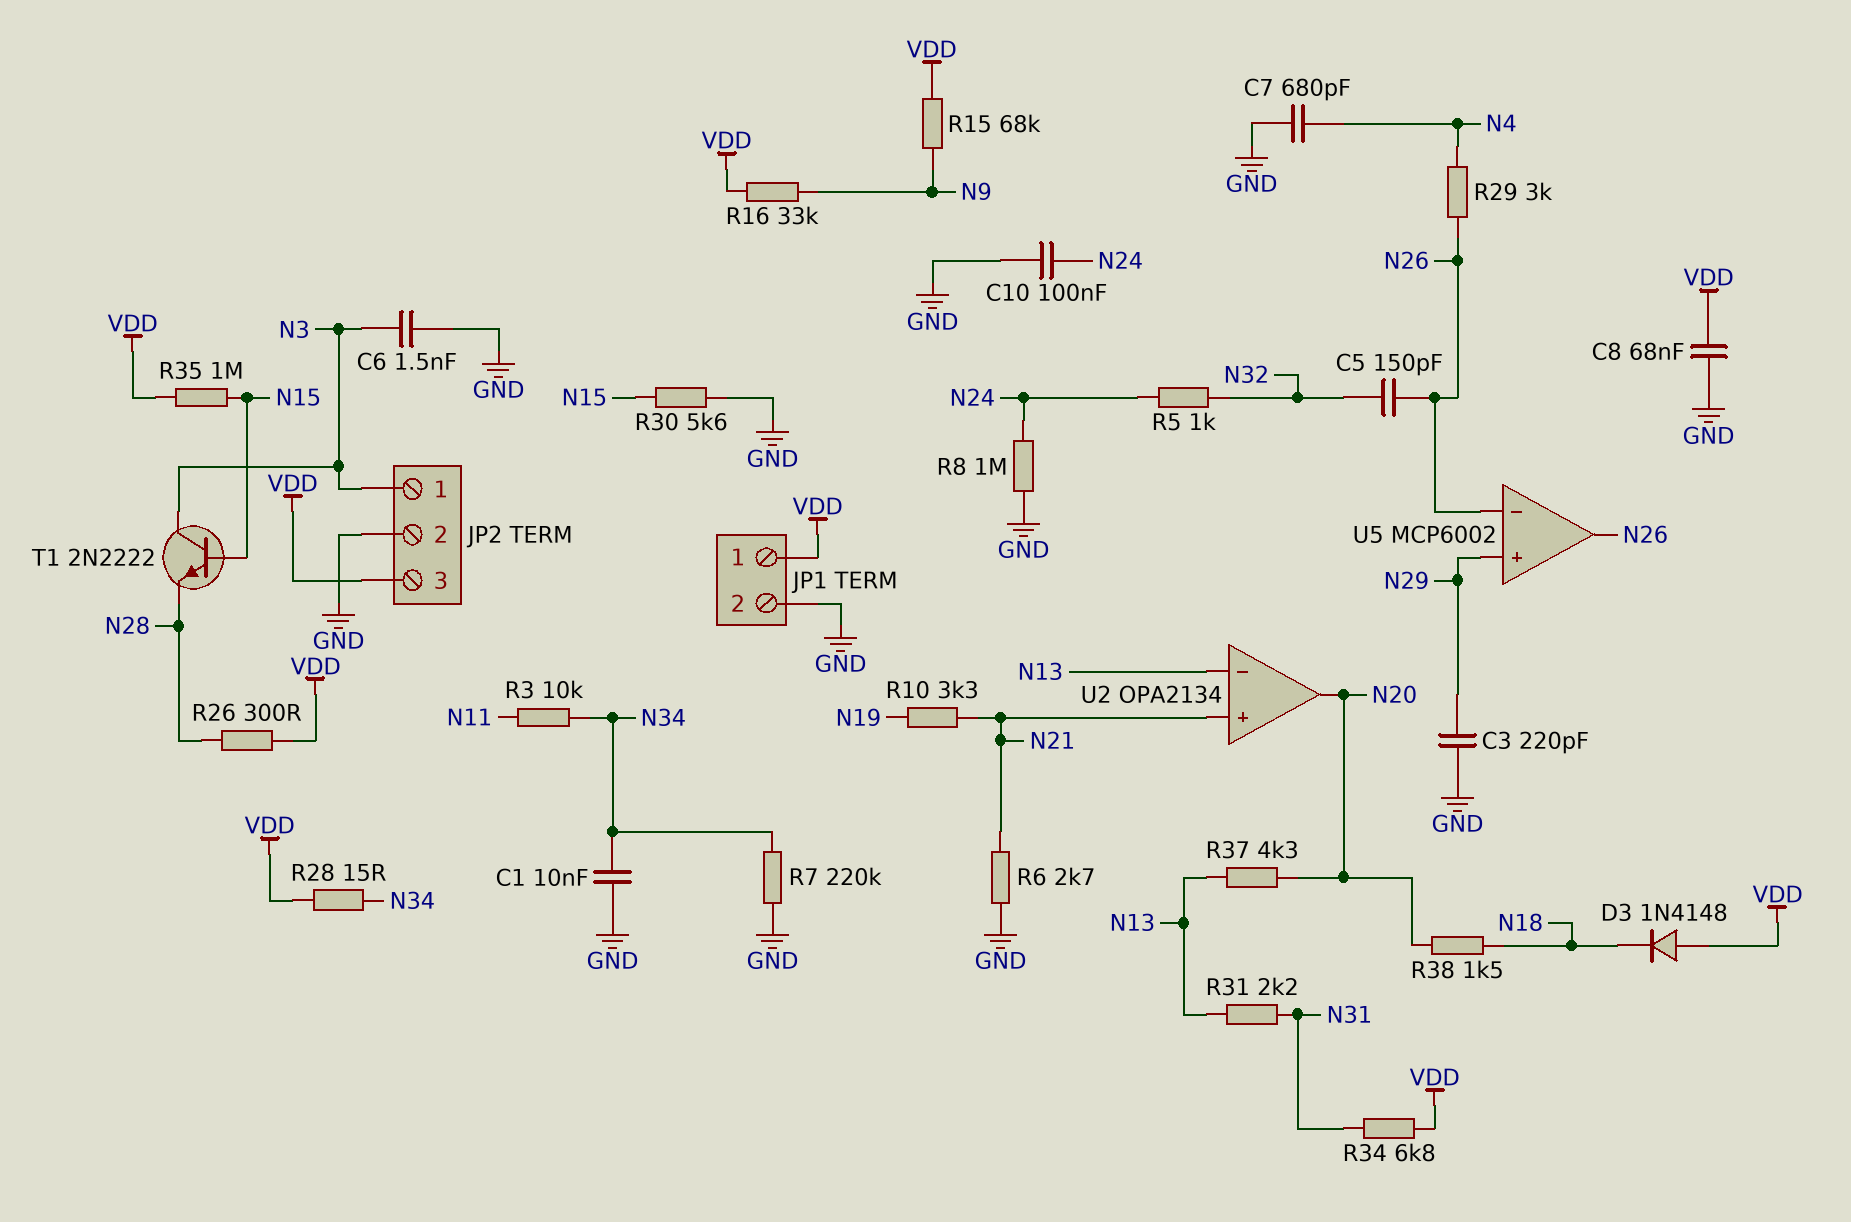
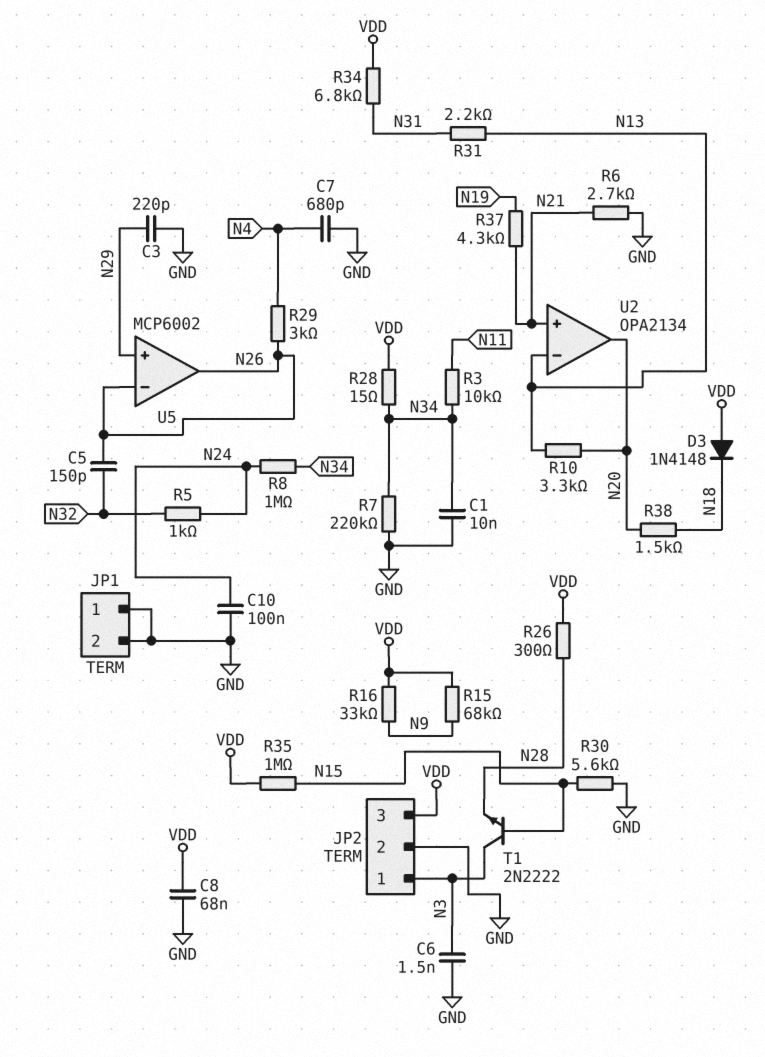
JP1 pin 1: VDD -> GND
R8: 1M (GND, N24) -> 1M (N24, N34)
R10: 3.3k (N19, N21) -> 3.3k (N13, N20)
R37: 4.3k (N13, N20) -> 4.3k (N19, N21)

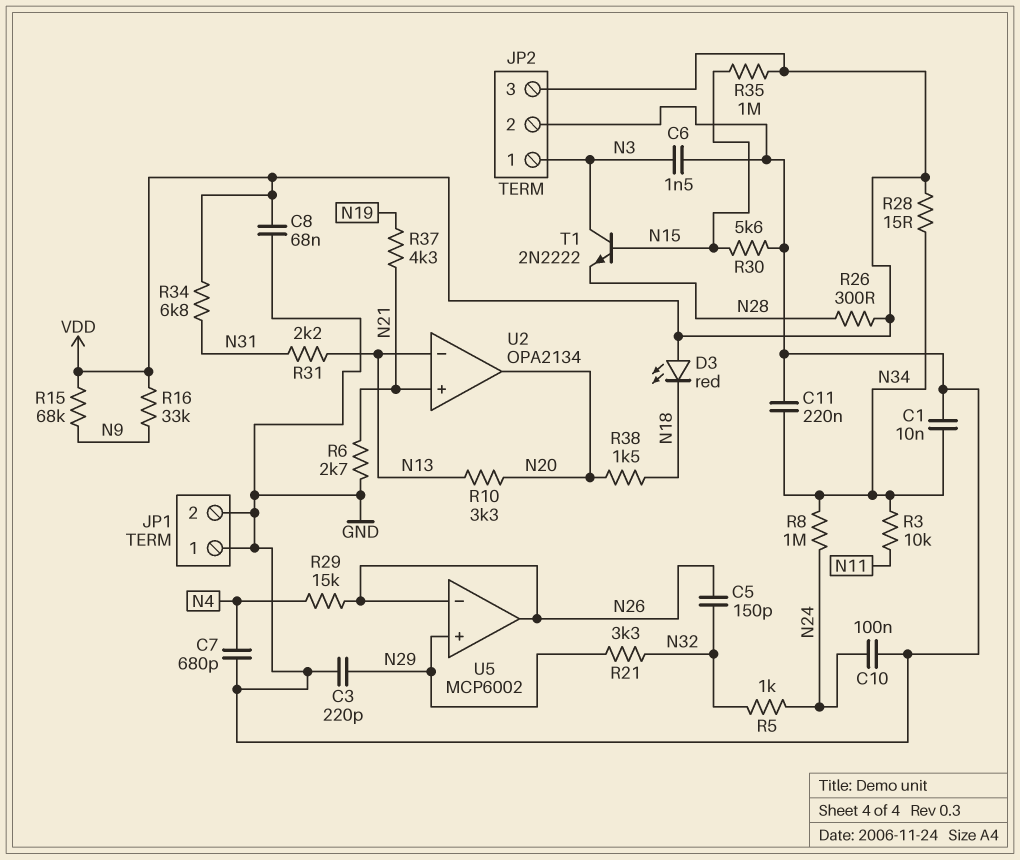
C11: none -> 220nF (GND, N34)
D3: diode 1N4148 (A VDD, K N18) -> LED red (A VDD, K N18)
R7: 220k (GND, N34) -> none
R21: none -> 3.3k (N29, N32)
R29: 3k (N4, N26) -> 15k (N4, N26)

